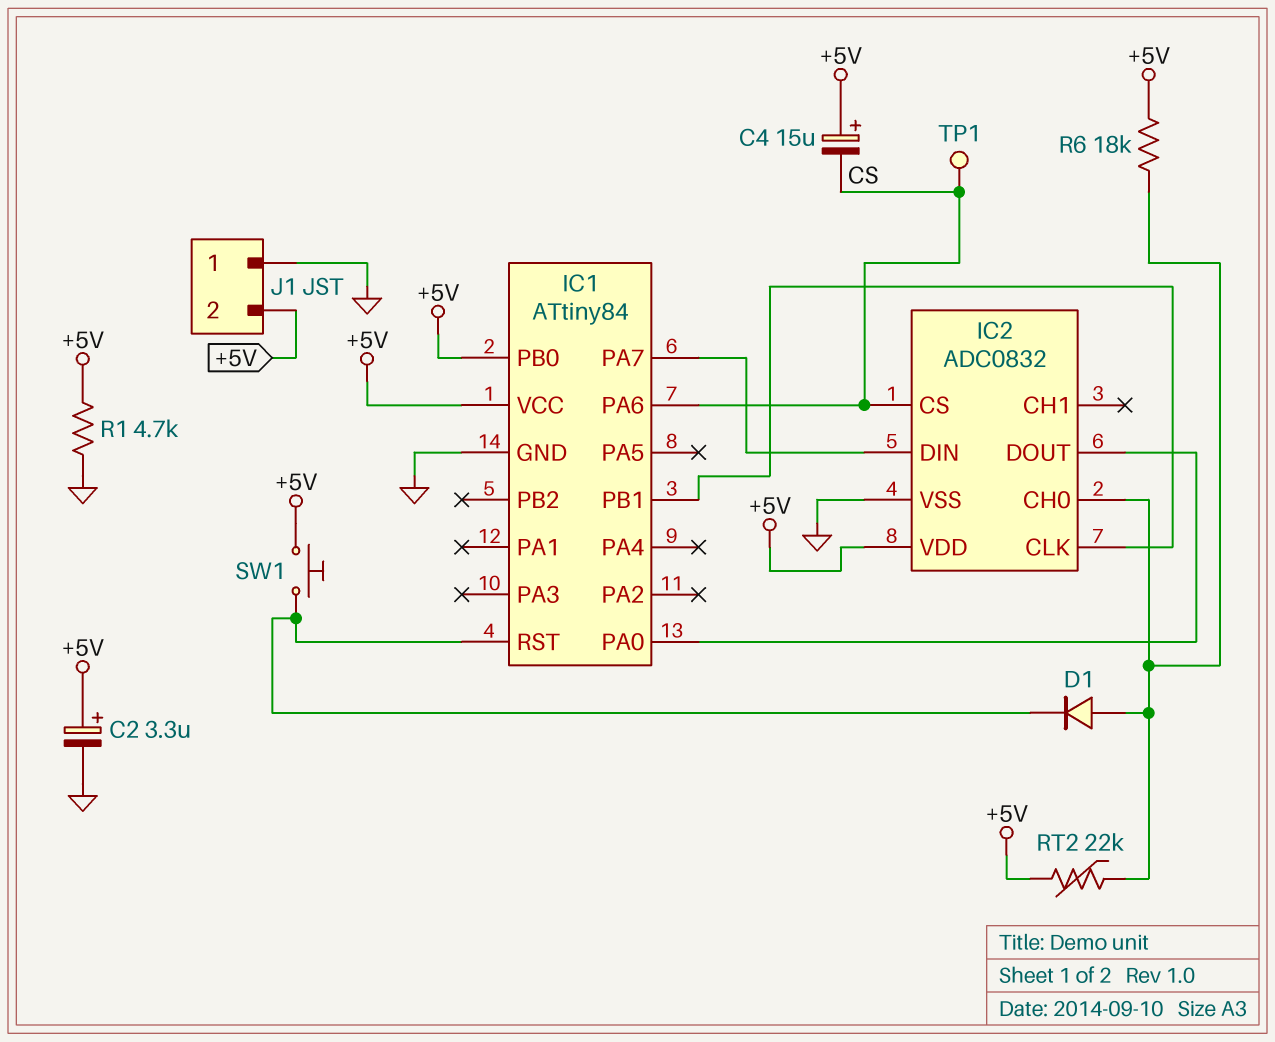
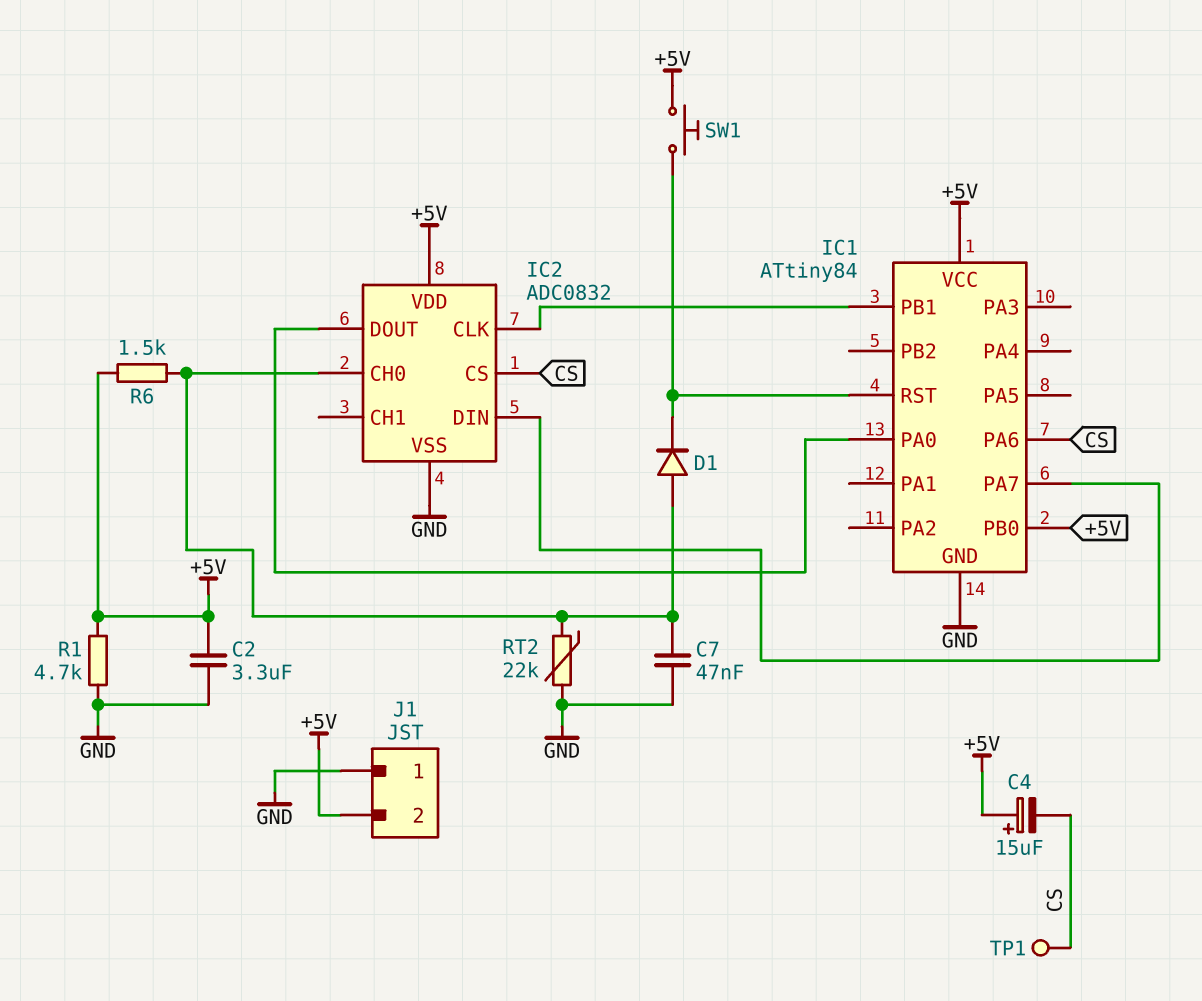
C2: 3.3uF (plus +5V, minus GND) -> 3.3uF (+5V, GND)
C7: none -> 47nF (GND, IC2/CH0)
R6: 18k (+5V, IC2/CH0) -> 1.5k (+5V, IC2/CH0)
RT2: 22k (+5V, IC2/CH0) -> 22k (GND, IC2/CH0)

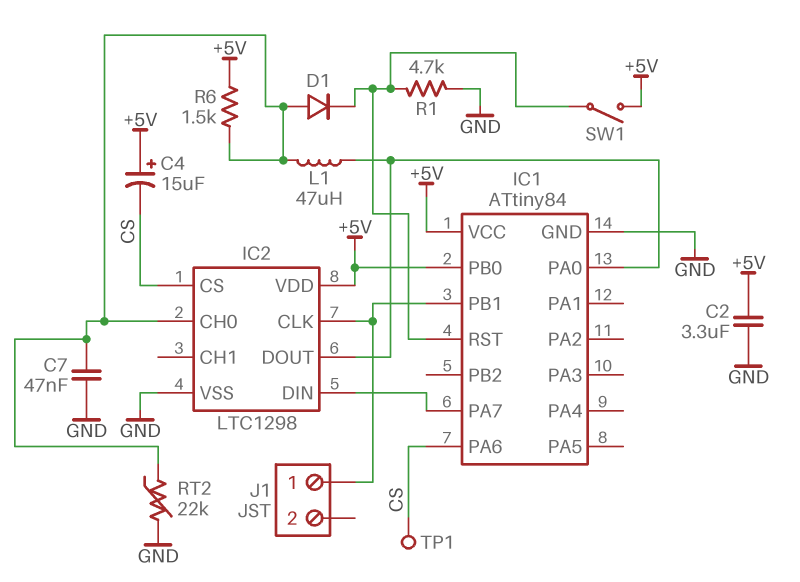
IC2: ADC0832 -> LTC1298
J1 pin 1: GND -> IC1/PB1
J1 pin 2: +5V -> none
L1: none -> 47uH (IC1/PA0, IC2/CH0)
R1: 4.7k (+5V, GND) -> 4.7k (GND, IC1/RST)
SW1: button (+5V, IC1/RST) -> switch (+5V, IC1/RST)

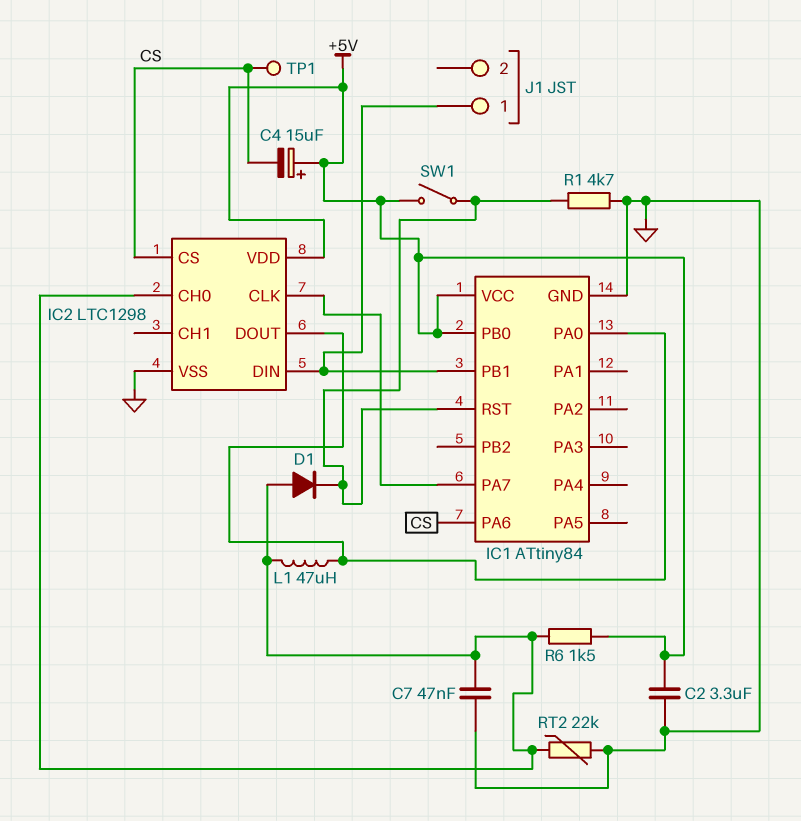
IC2 pin CLK: IC1/PB1 -> IC1/PA7
IC2 pin DIN: IC1/PA7 -> IC1/PB1

